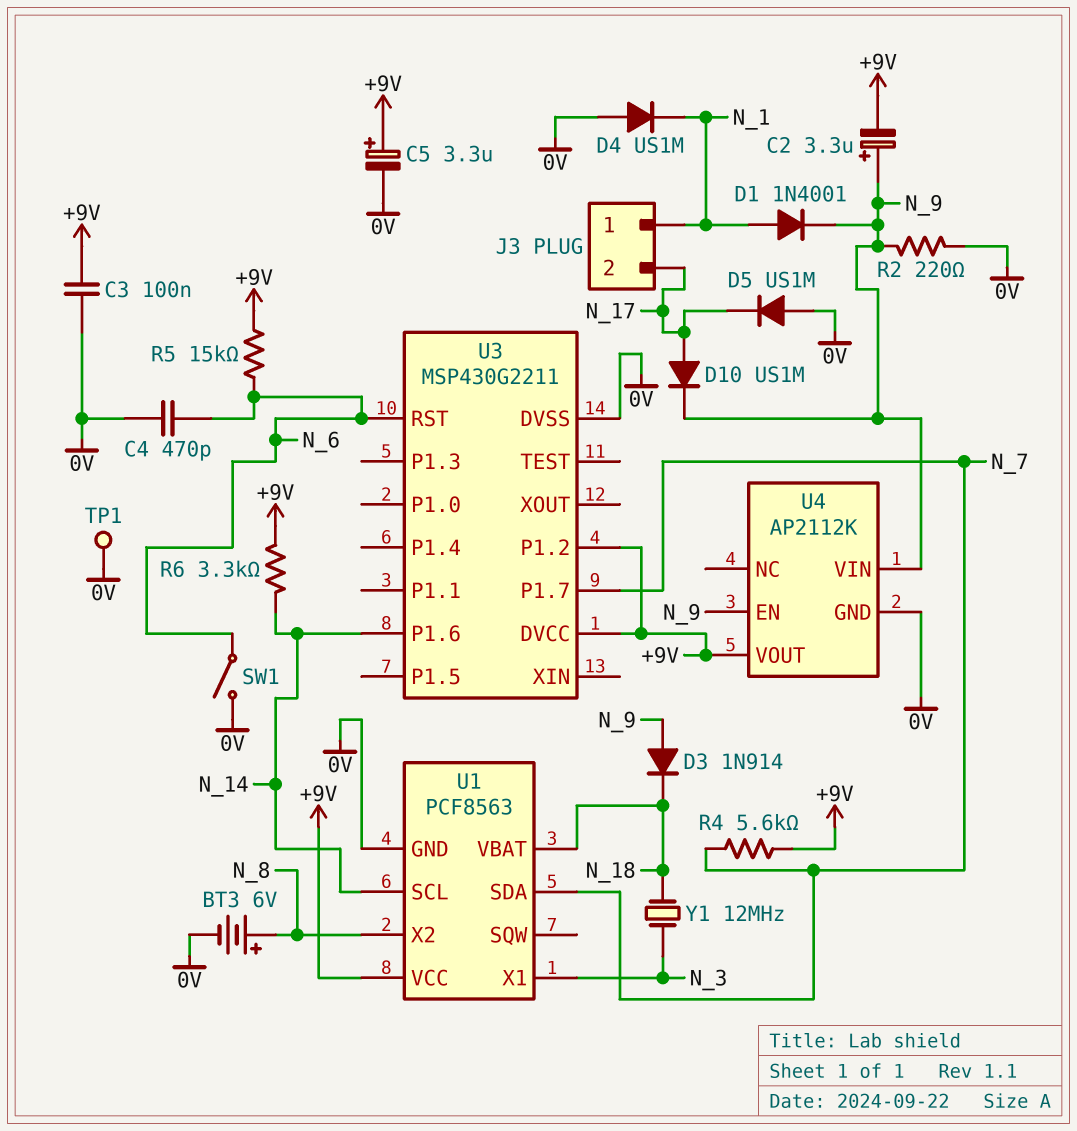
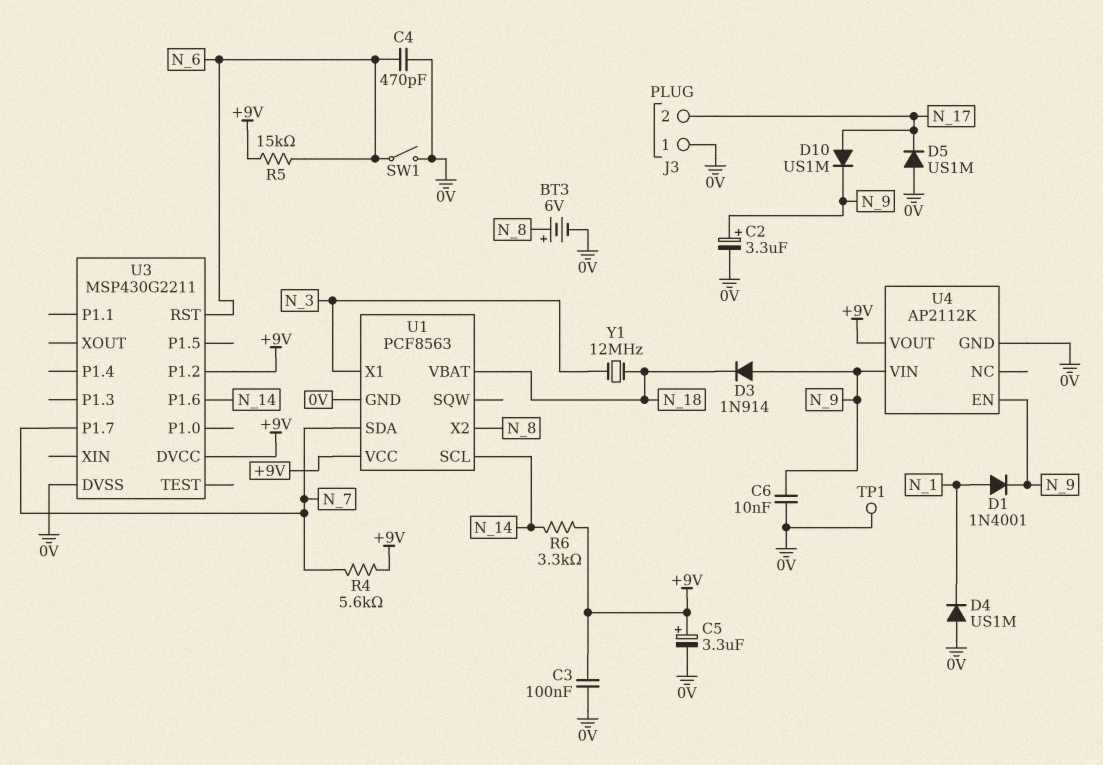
C2: 3.3uF (plus N_9, minus +9V) -> 3.3uF (plus N_9, minus 0V)
C6: none -> 10nF (0V, N_9)
J3 pin 1: N_1 -> 0V
R2: 220 (0V, N_9) -> none

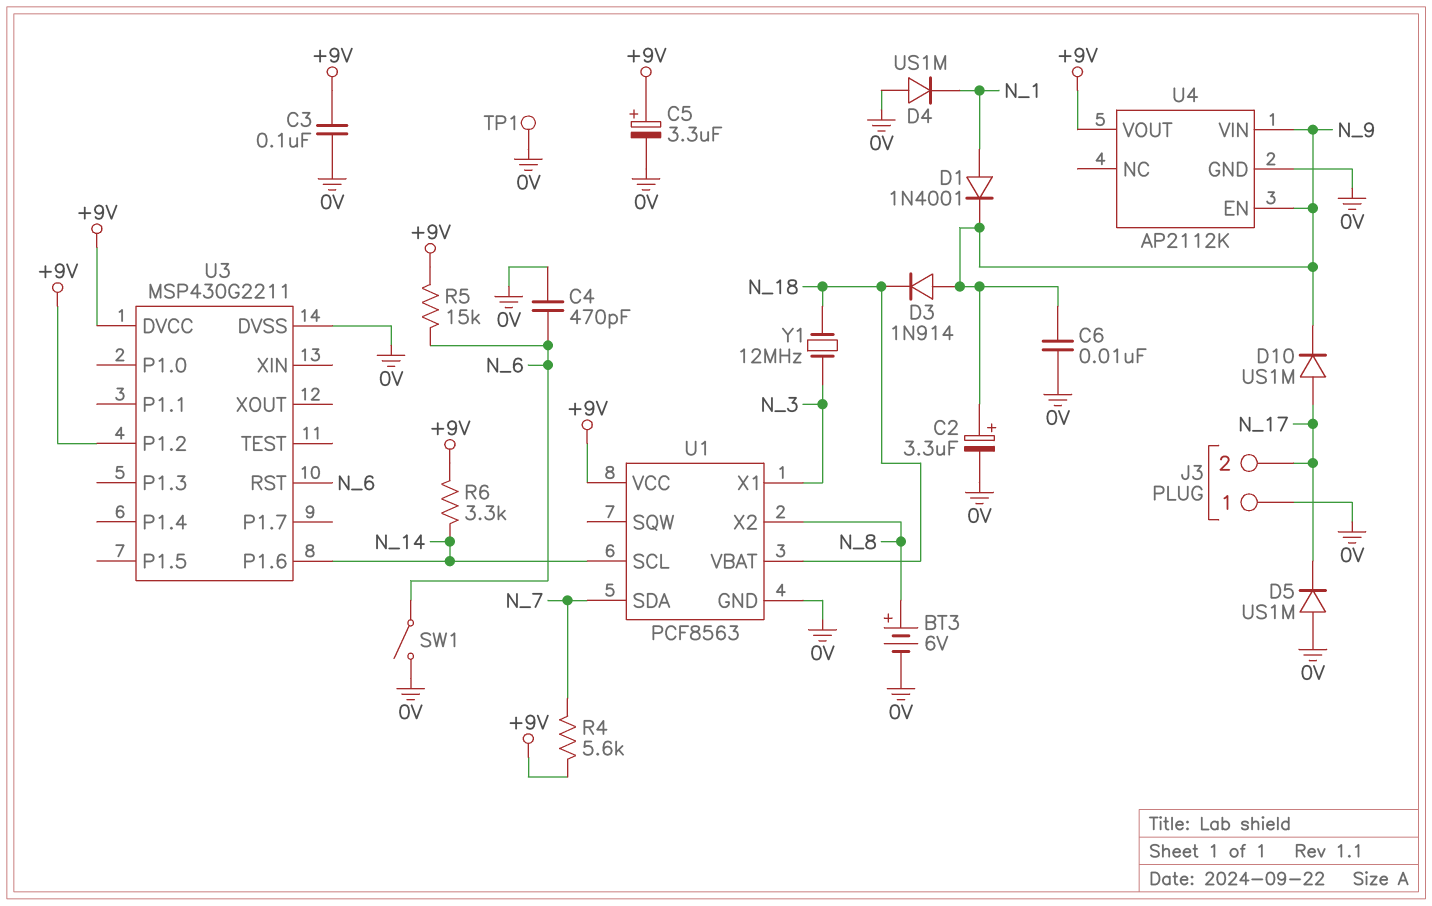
U3 pin P1.7: N_7 -> none

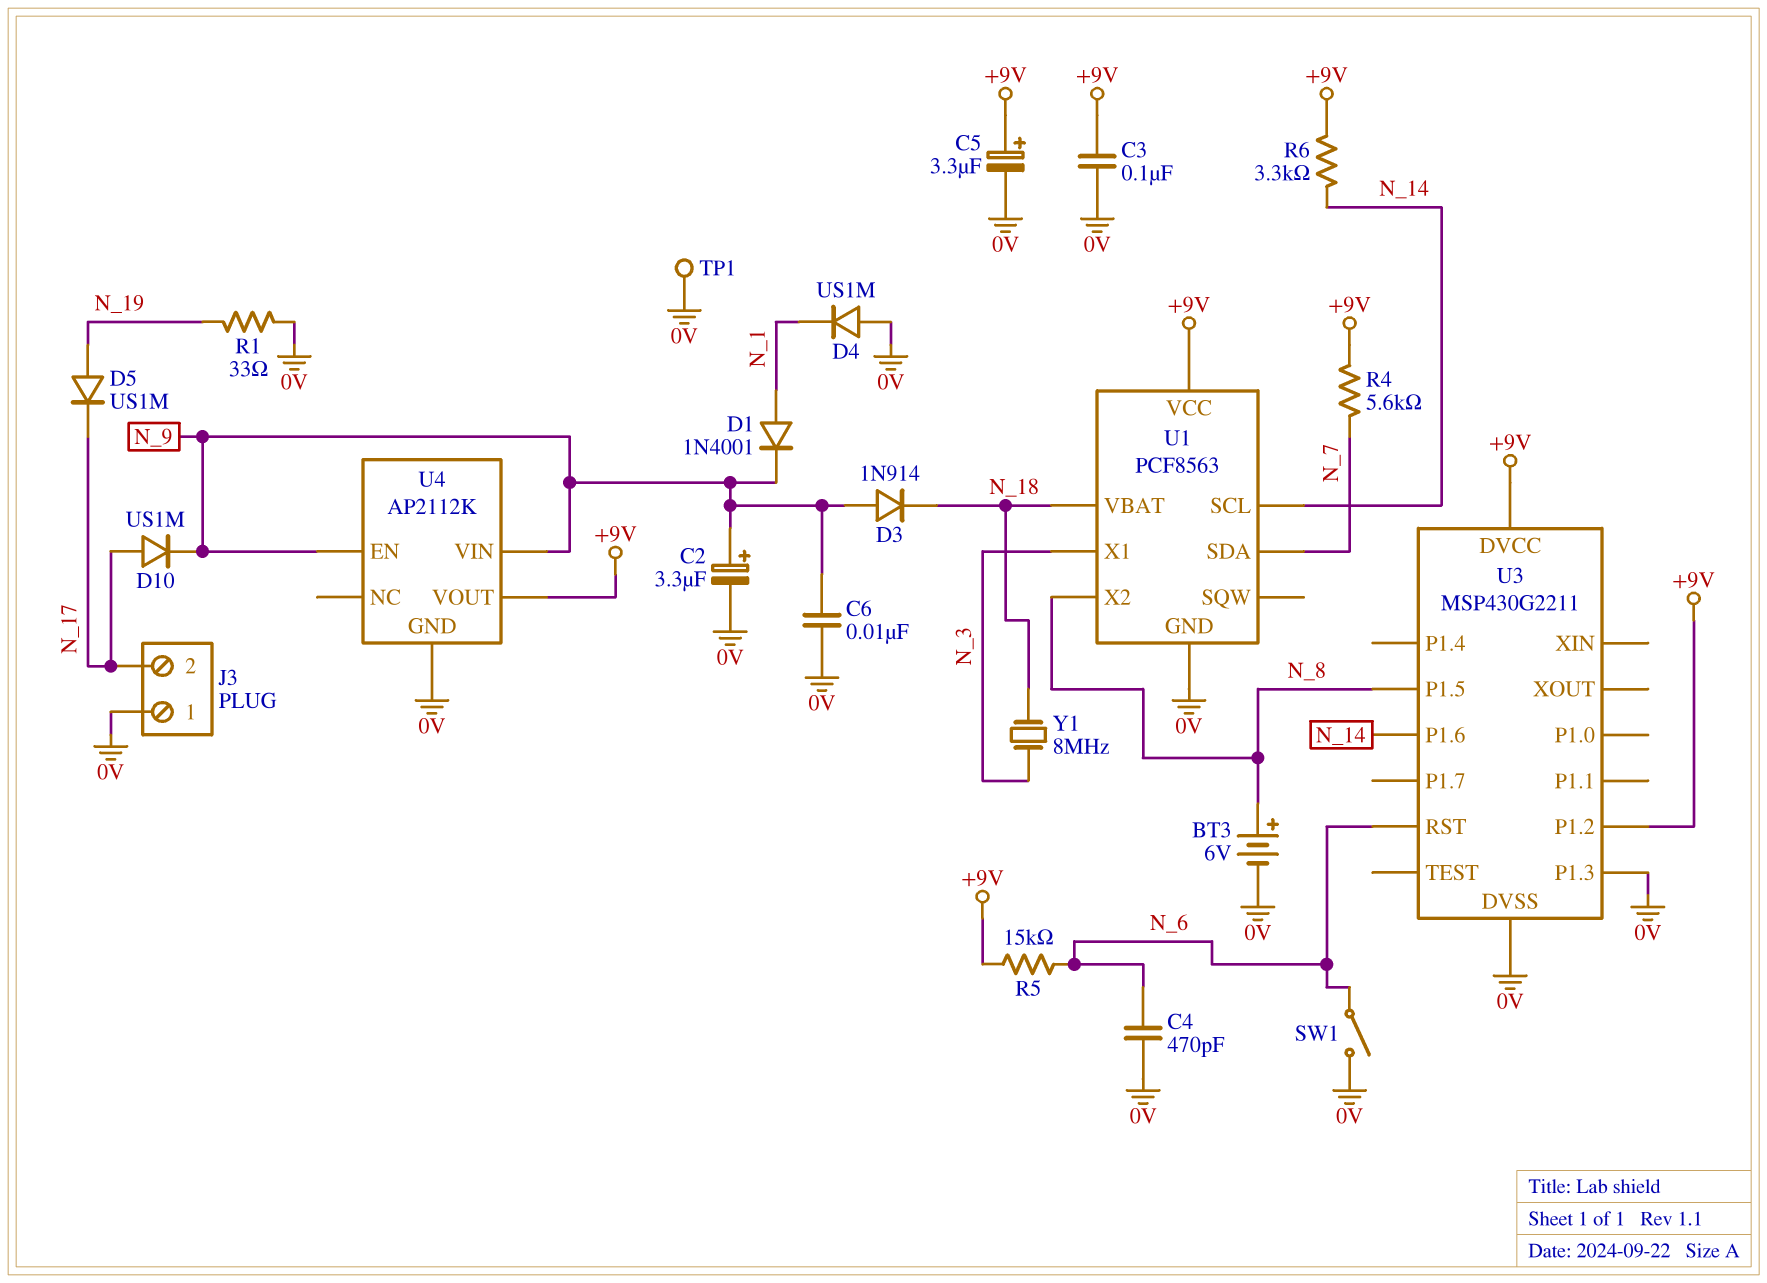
D5: diode US1M (A 0V, K N_17) -> diode US1M (A N_19, K N_17)
R1: none -> 33 (0V, N_19)
U3 pin P1.3: none -> 0V
U3 pin P1.5: none -> N_8
Y1: 12MHz (N_3, N_18) -> 8MHz (N_3, N_18)

